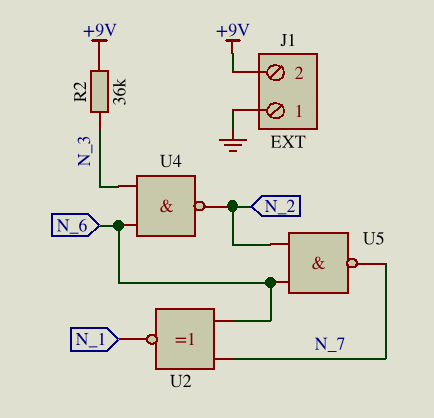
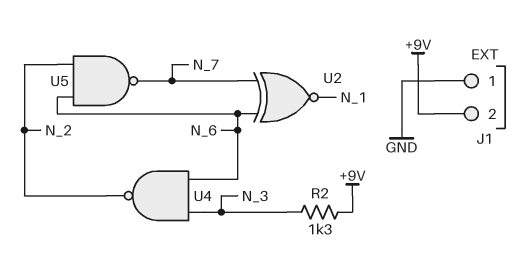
R2: 36k (+9V, N_3) -> 1.3k (+9V, N_3)

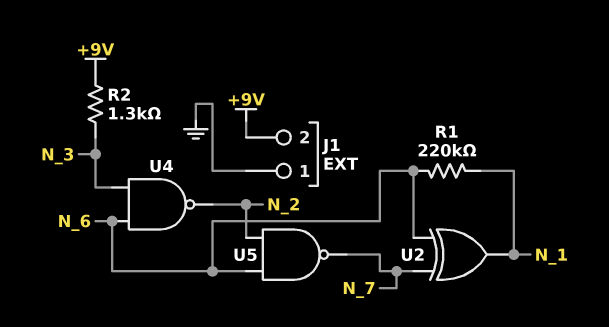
R1: none -> 220k (N_1, N_6)
U2: XNOR (in N_6, in N_7, out N_1) -> XOR (in N_6, in N_7, out N_1)

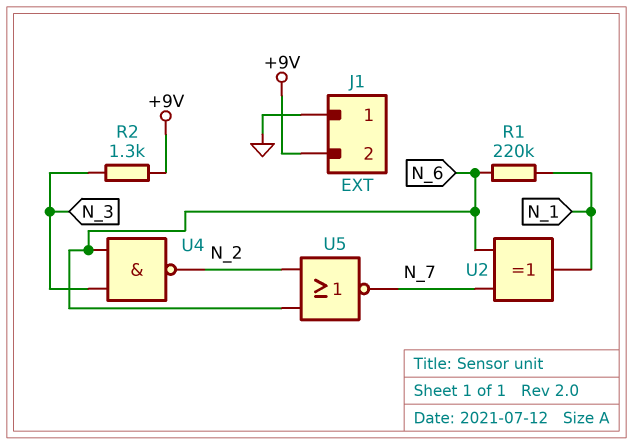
U5: NAND (in N_2, in N_6, out N_7) -> NOR (in N_2, in N_6, out N_7)

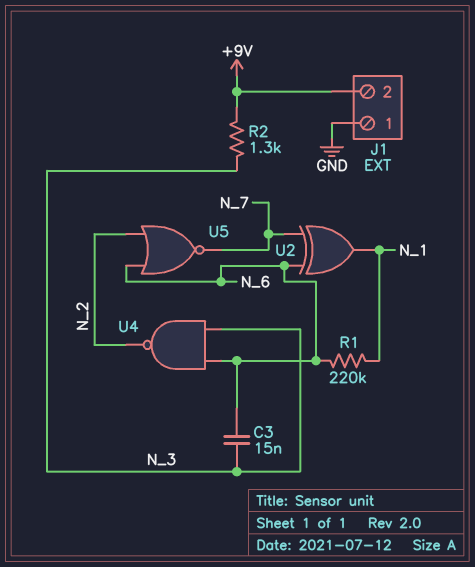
C3: none -> 15nF (N_3, N_6)

